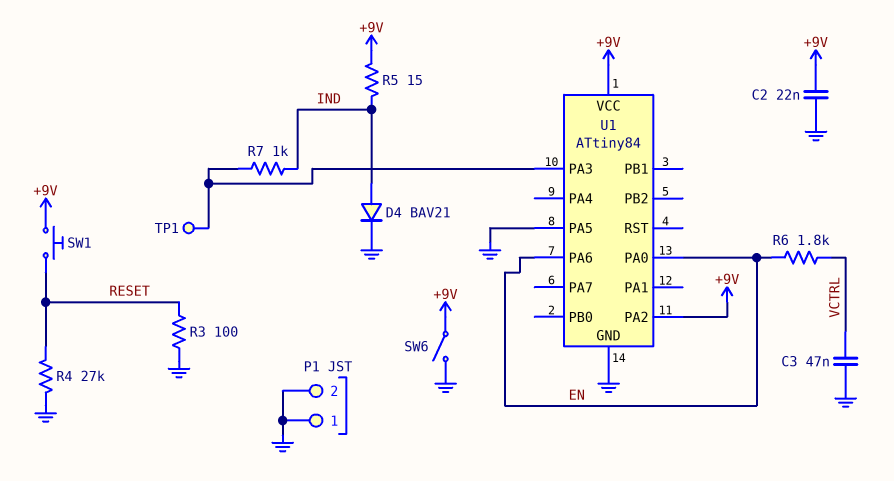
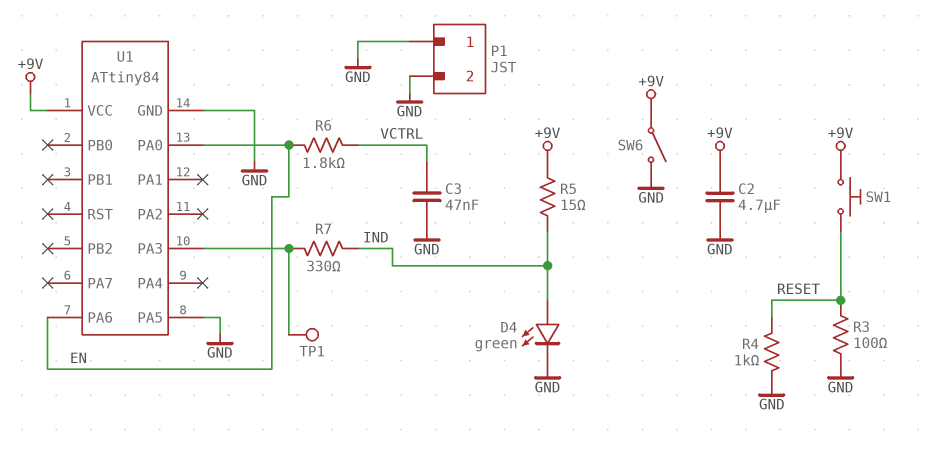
C2: 22nF (+9V, GND) -> 4.7uF (+9V, GND)
D4: diode BAV21 (A IND, K GND) -> LED green (A IND, K GND)
R4: 27k (GND, RESET) -> 1k (GND, RESET)
R7: 1k (IND, U1/PA3) -> 330 (IND, U1/PA3)
U1 pin PA2: +9V -> none

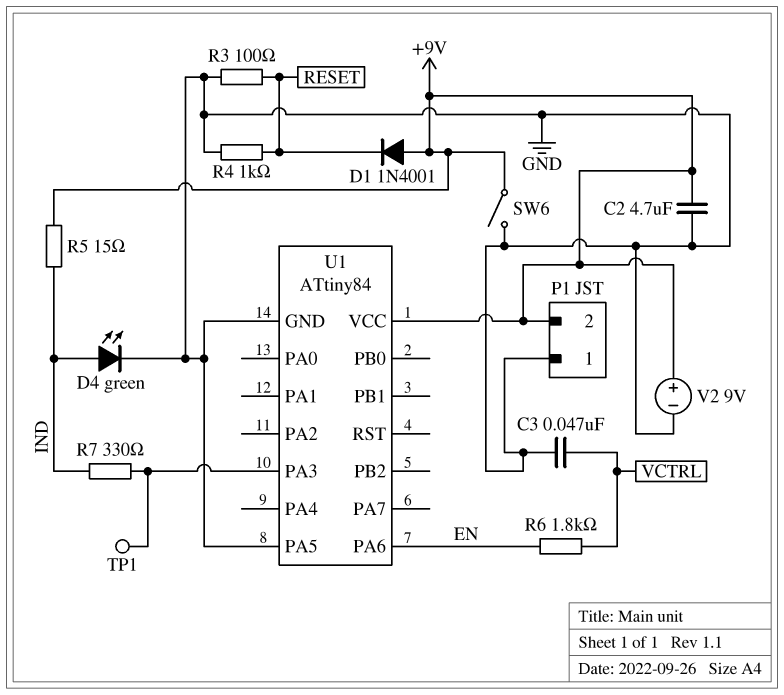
D1: none -> diode 1N4001 (A +9V, K RESET)
P1 pin 2: GND -> +9V
SW1: button (+9V, RESET) -> none
U1 pin PA0: EN -> none
V2: none -> 9V (plus +9V, minus GND)

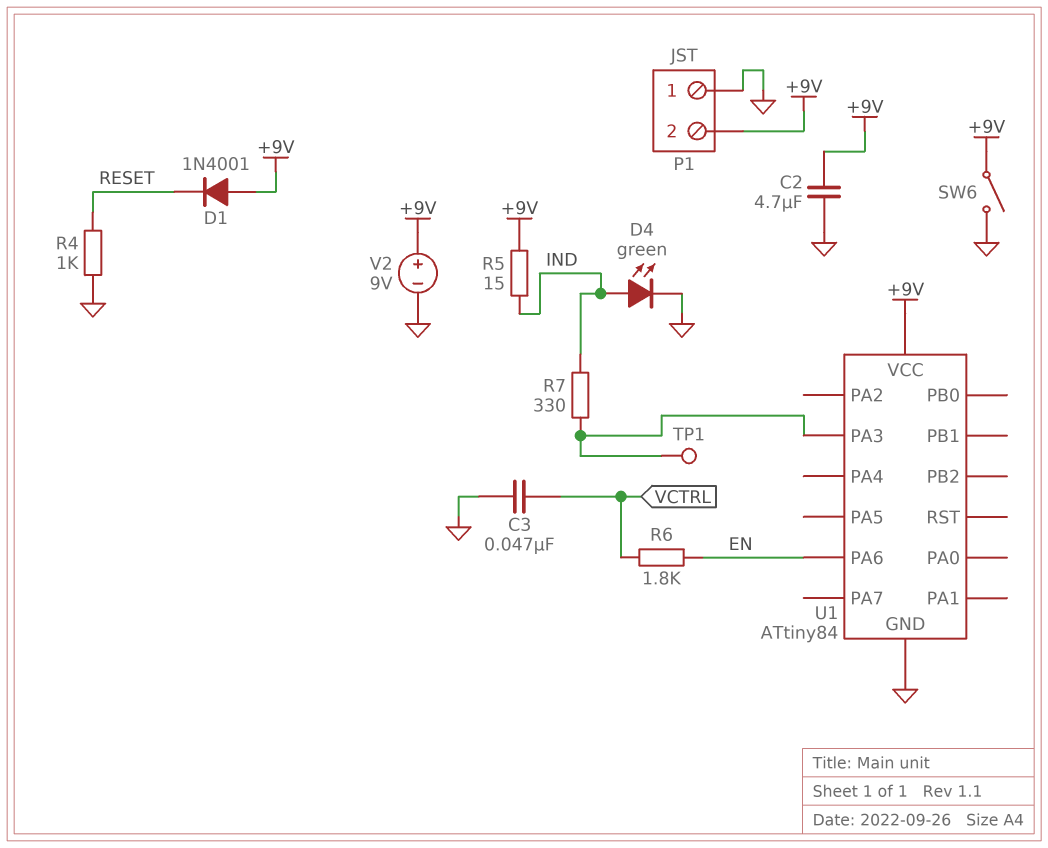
R3: 100 (GND, RESET) -> none
U1 pin PA5: GND -> none

